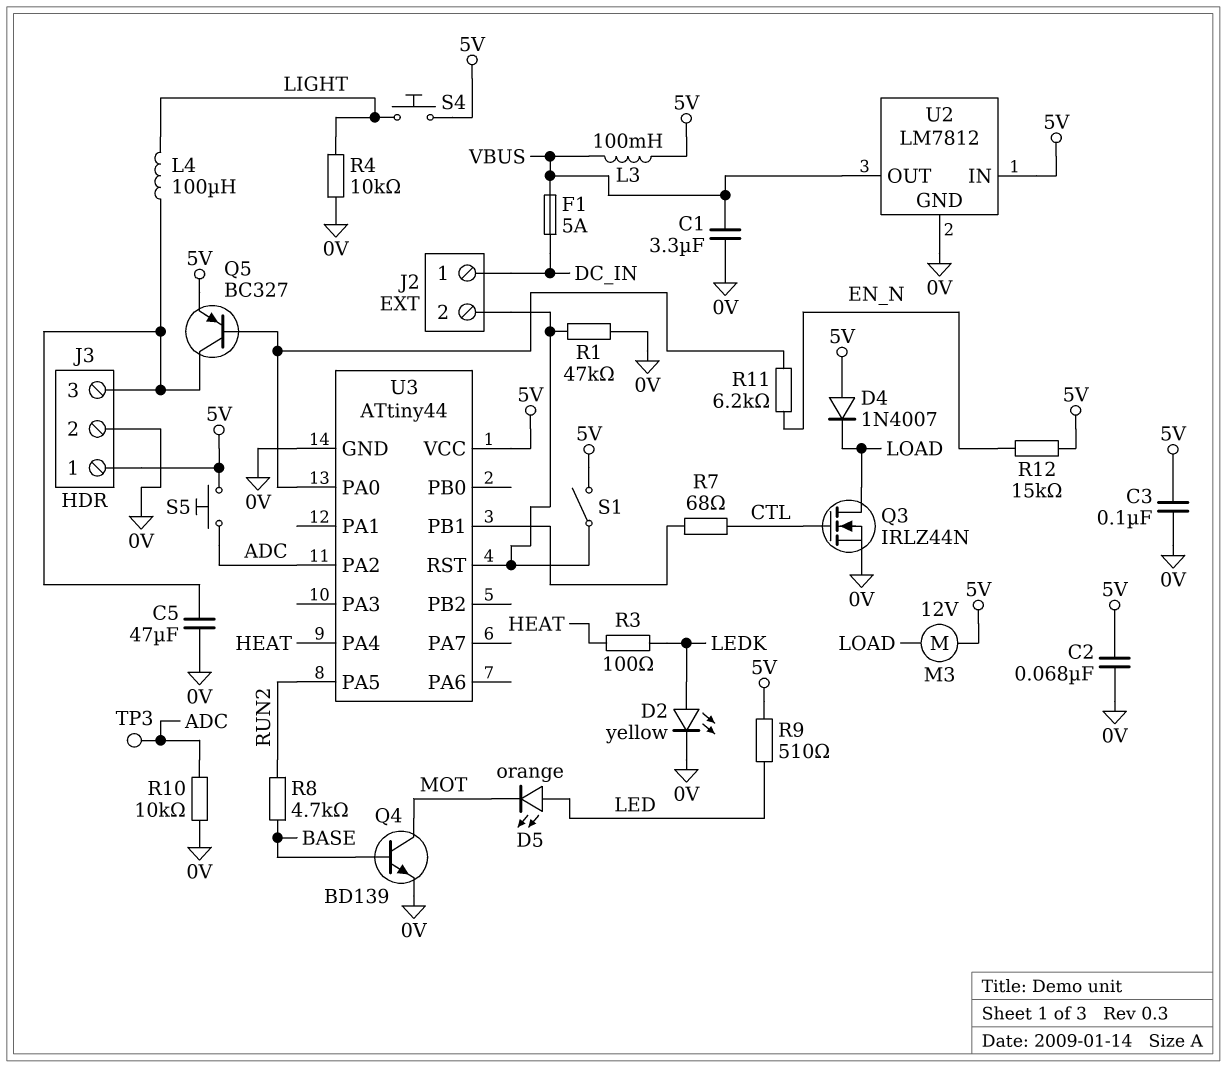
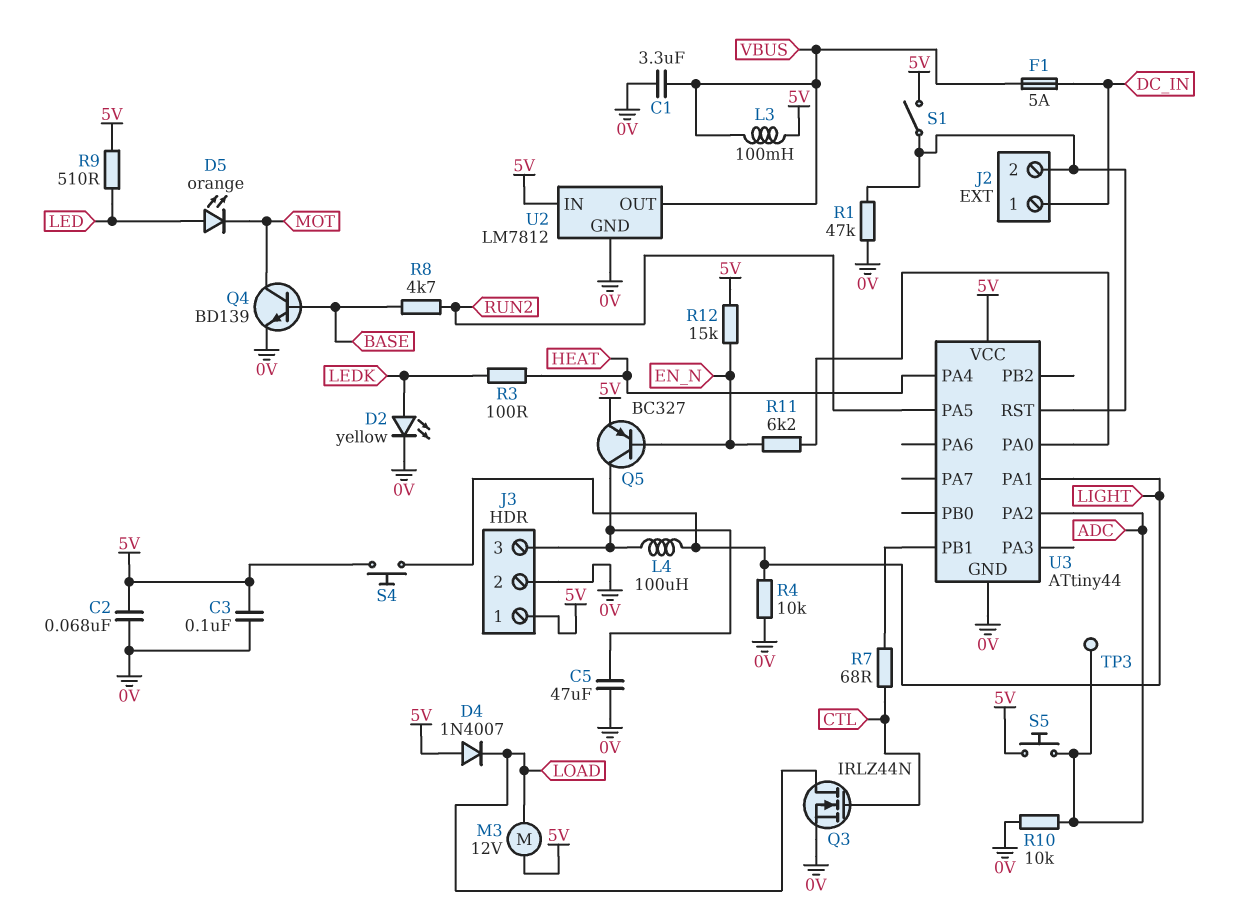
Q5: PNP BC327 (B U3/PA0, C J3/3, E 5V) -> PNP BC327 (B EN_N, C J3/3, E 5V)
U3 pin PA1: none -> LIGHT

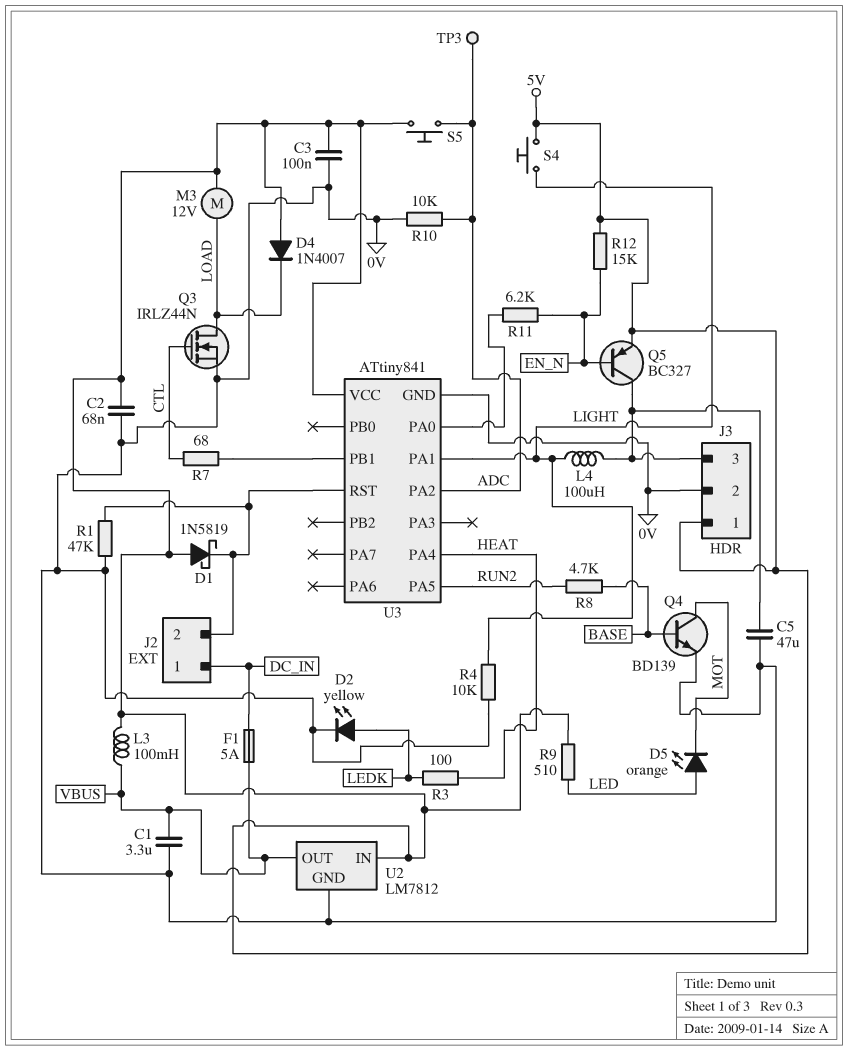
D1: none -> schottky 1N5819 (A 5V, K J2/2)
S1: switch (5V, J2/2) -> none
U3: ATtiny44 -> ATtiny841

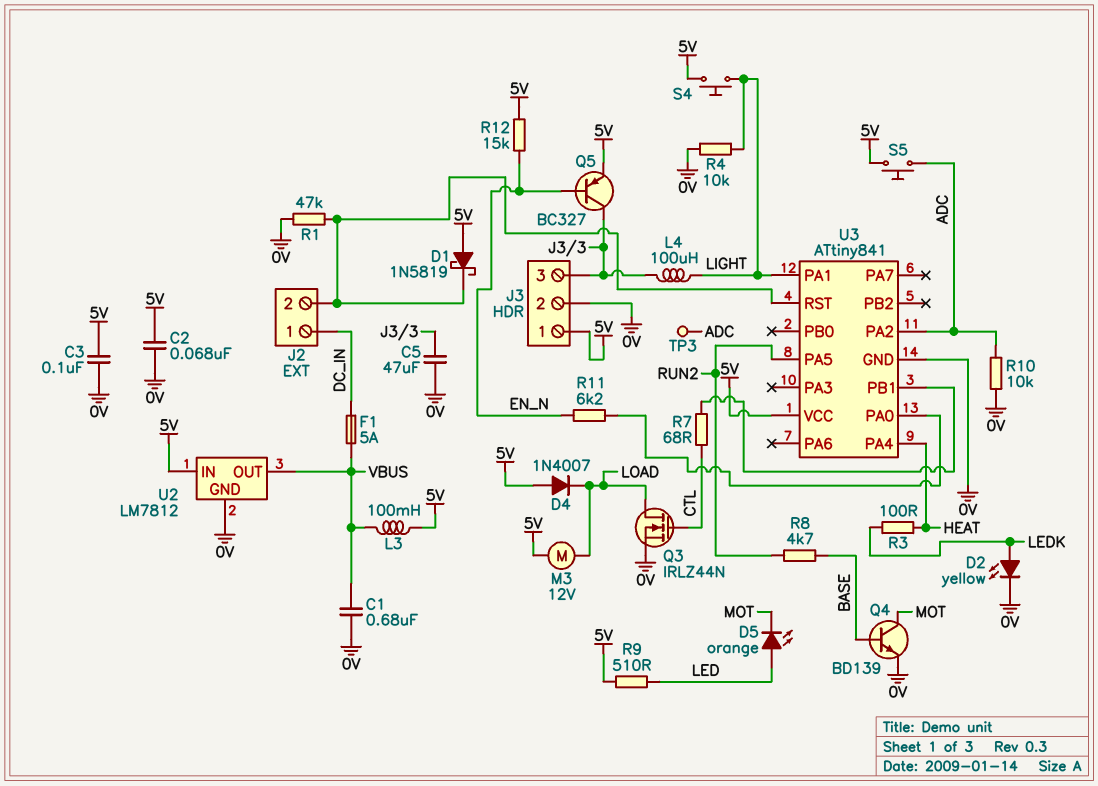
C1: 3.3uF (0V, VBUS) -> 680nF (0V, VBUS)

